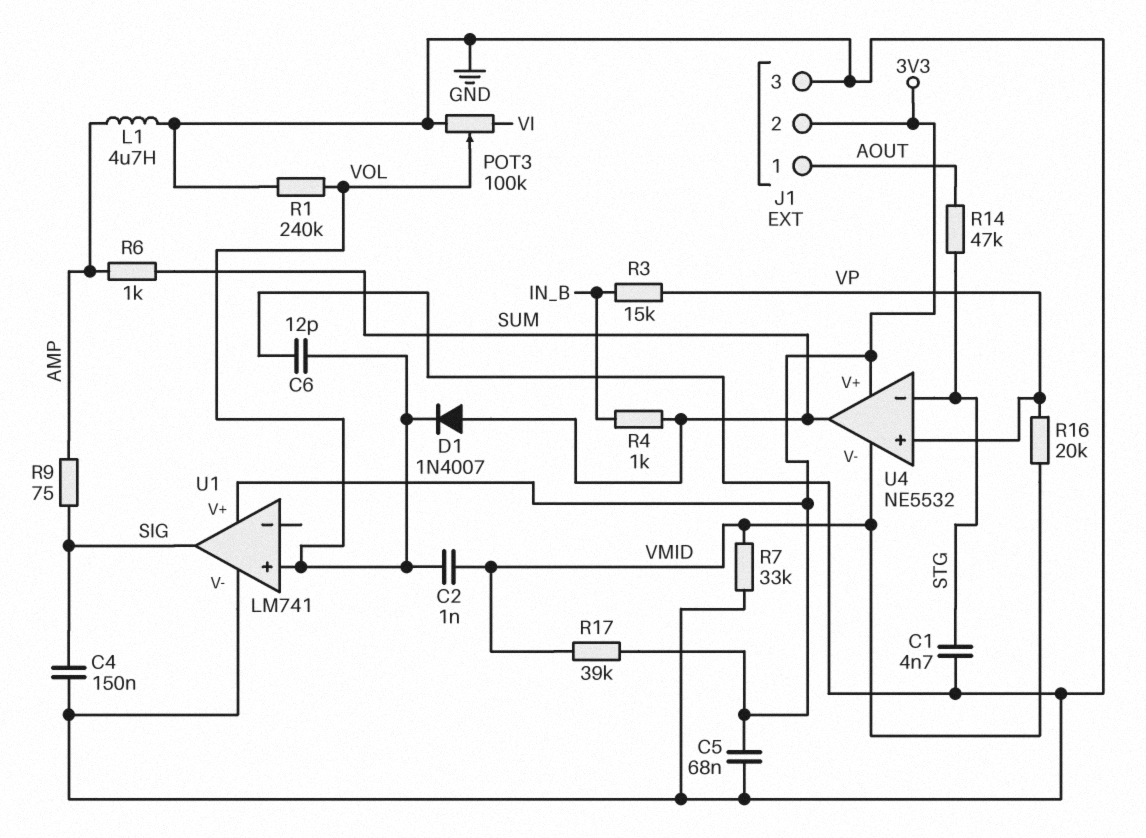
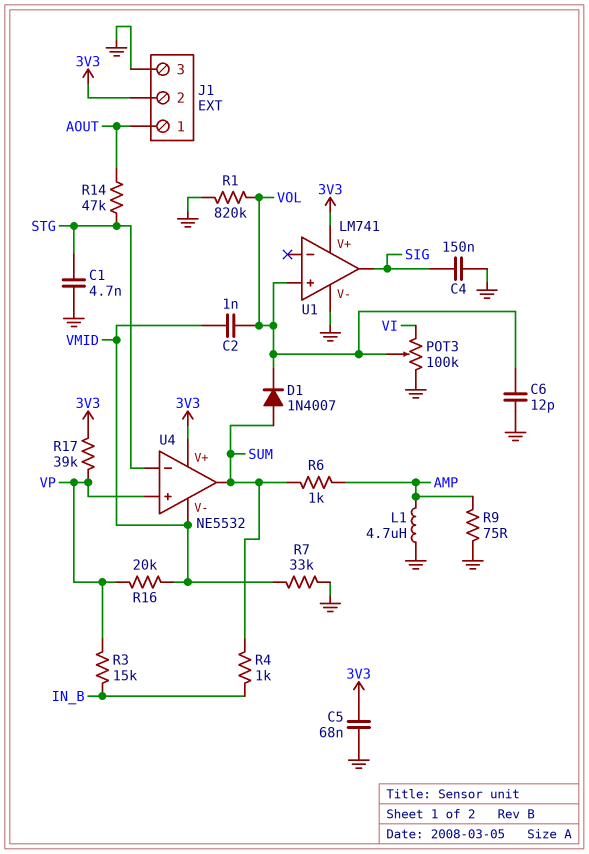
R1: 240k (GND, VOL) -> 820k (GND, VOL)
R9: 75 (AMP, SIG) -> 75 (AMP, GND)
R17: 39k (3V3, VMID) -> 39k (3V3, VP)

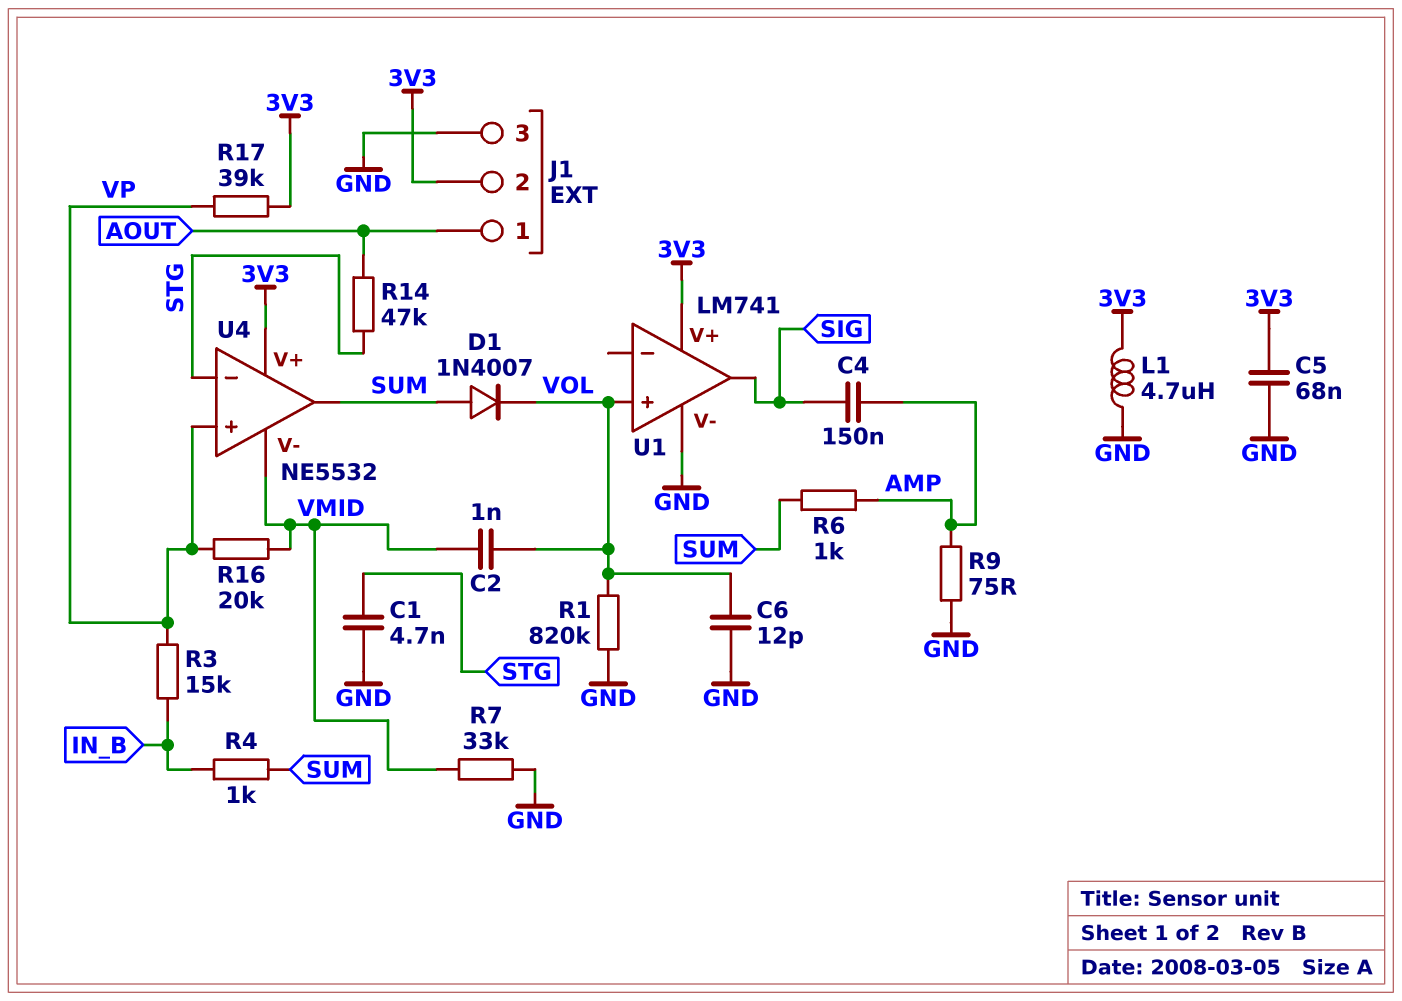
C4: 150nF (GND, SIG) -> 150nF (AMP, SIG)
L1: 4.7uH (AMP, GND) -> 4.7uH (3V3, GND)
POT3: 100k (GND, VI, wiper VOL) -> none

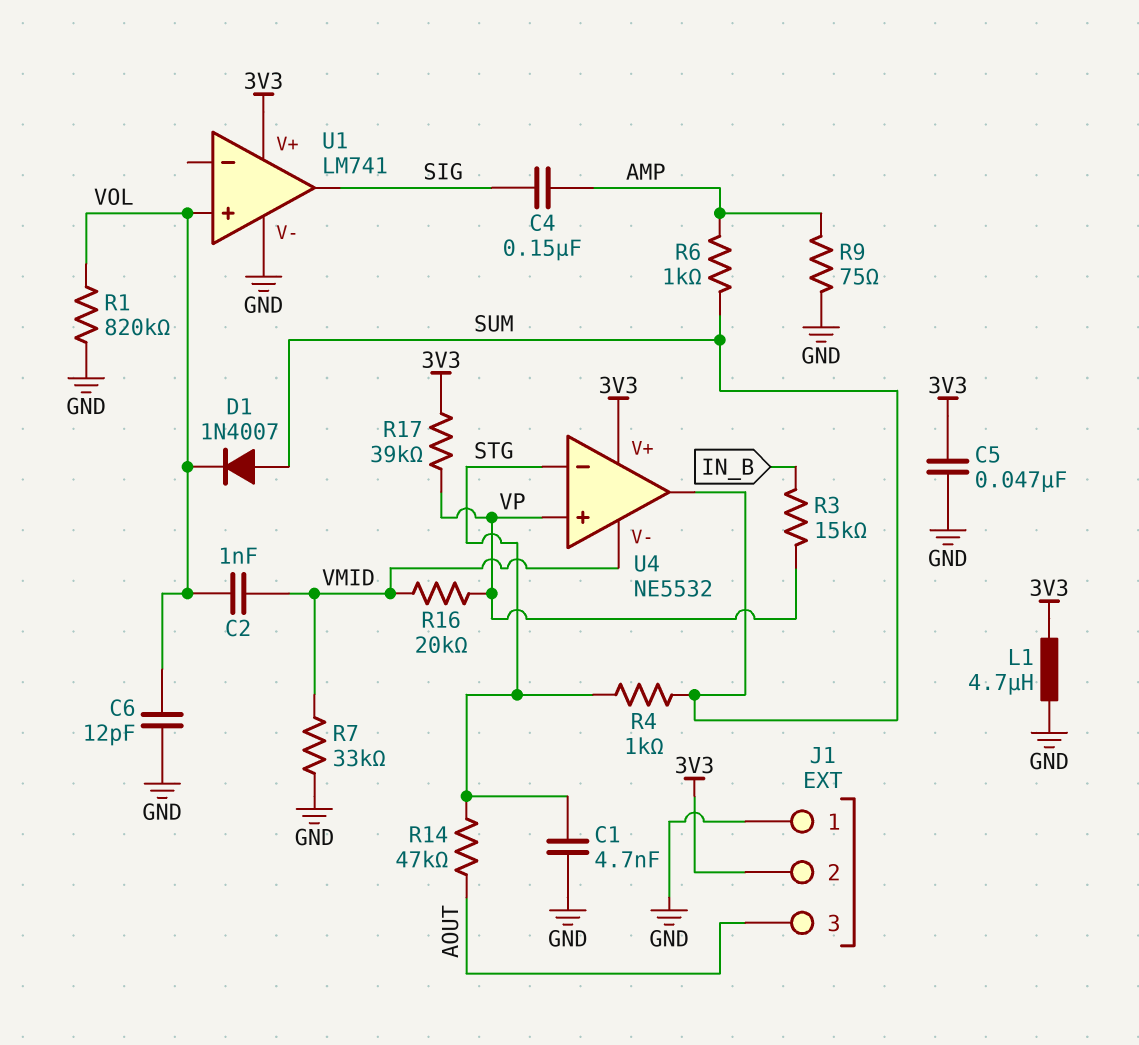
C5: 68nF (3V3, GND) -> 47nF (3V3, GND)
J1 pin 1: AOUT -> GND
J1 pin 3: GND -> AOUT
R4: 1k (IN_B, SUM) -> 1k (STG, SUM)

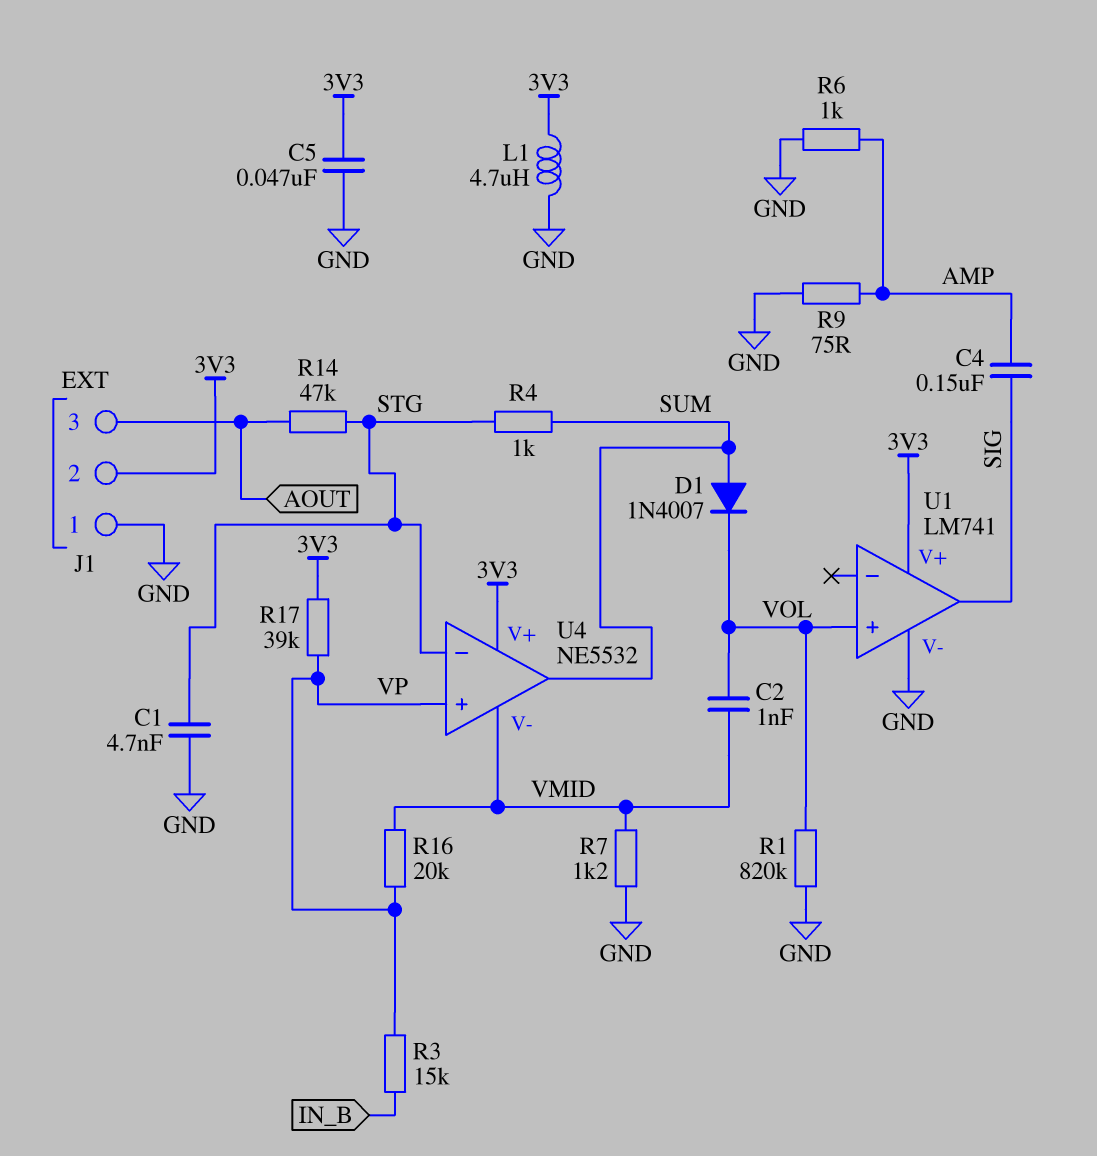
C6: 12pF (GND, VOL) -> none
R6: 1k (AMP, SUM) -> 1k (AMP, GND)
R7: 33k (GND, VMID) -> 1.2k (GND, VMID)

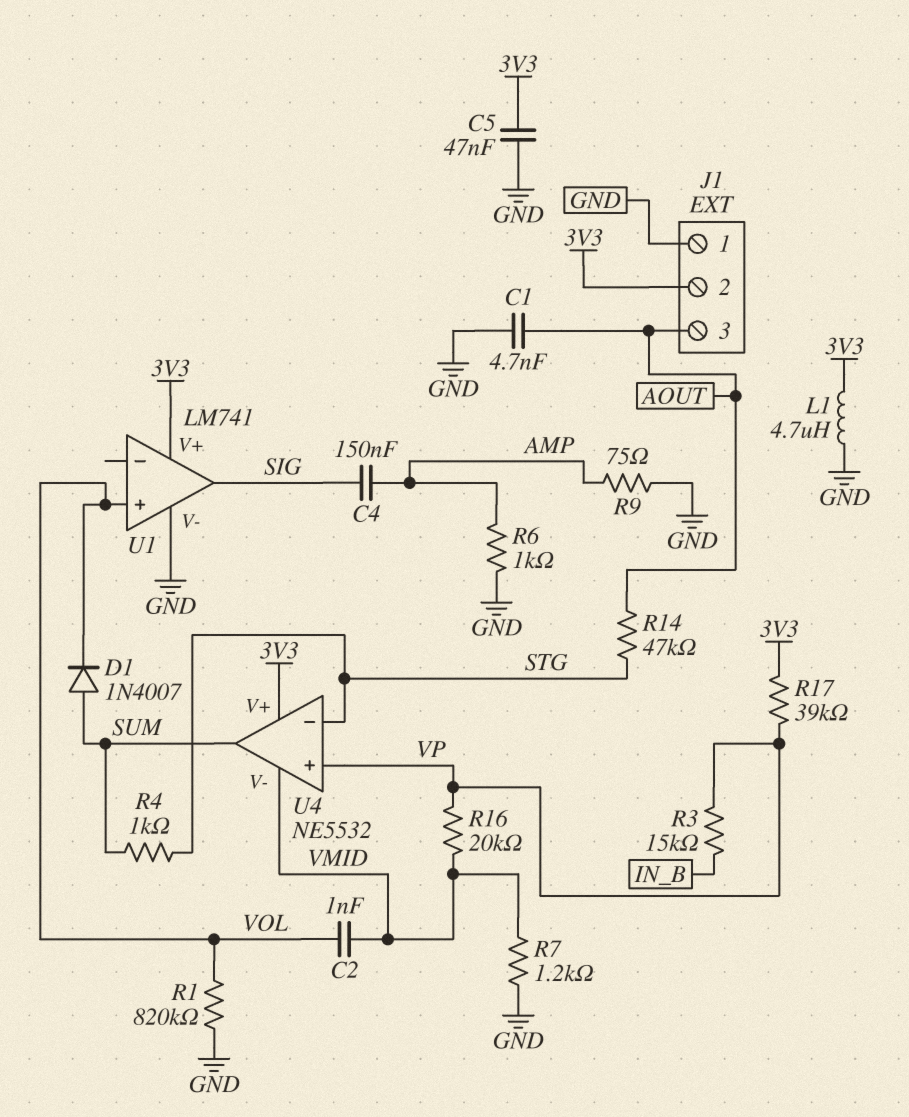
C1: 4.7nF (GND, STG) -> 4.7nF (AOUT, GND)

